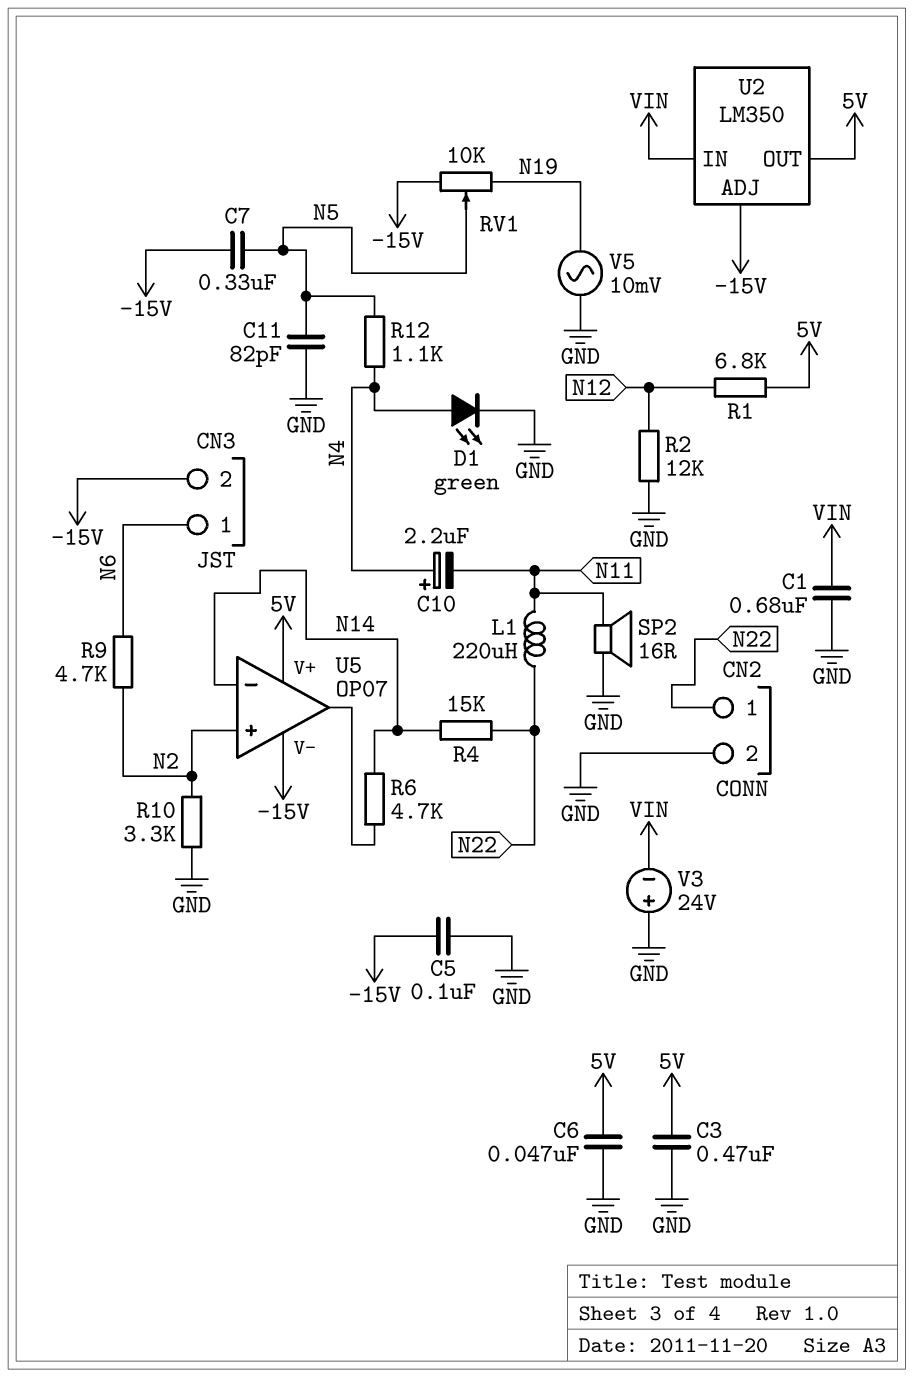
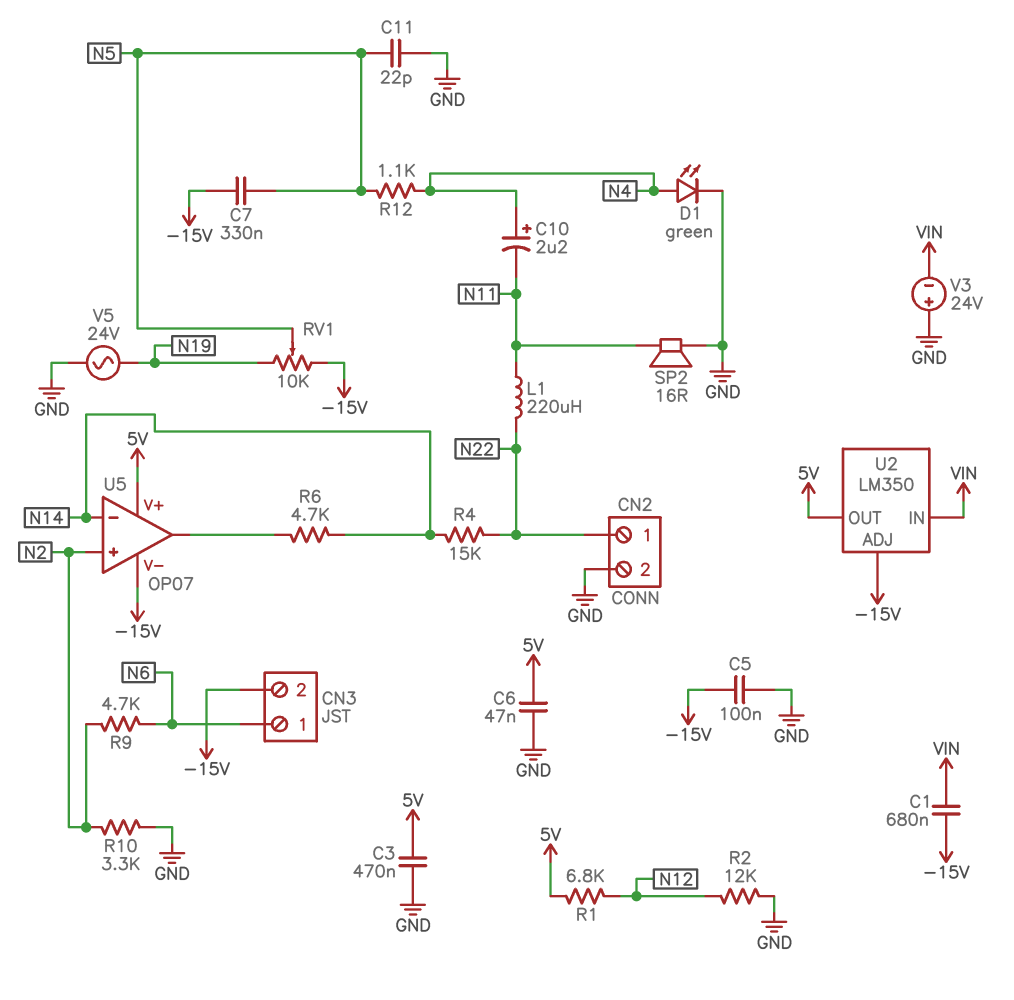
C1: 680nF (GND, VIN) -> 680nF (-15V, VIN)
C11: 82pF (GND, N5) -> 22pF (GND, N5)
V5: AC 10mV (GND, N19) -> AC 24V (GND, N19)

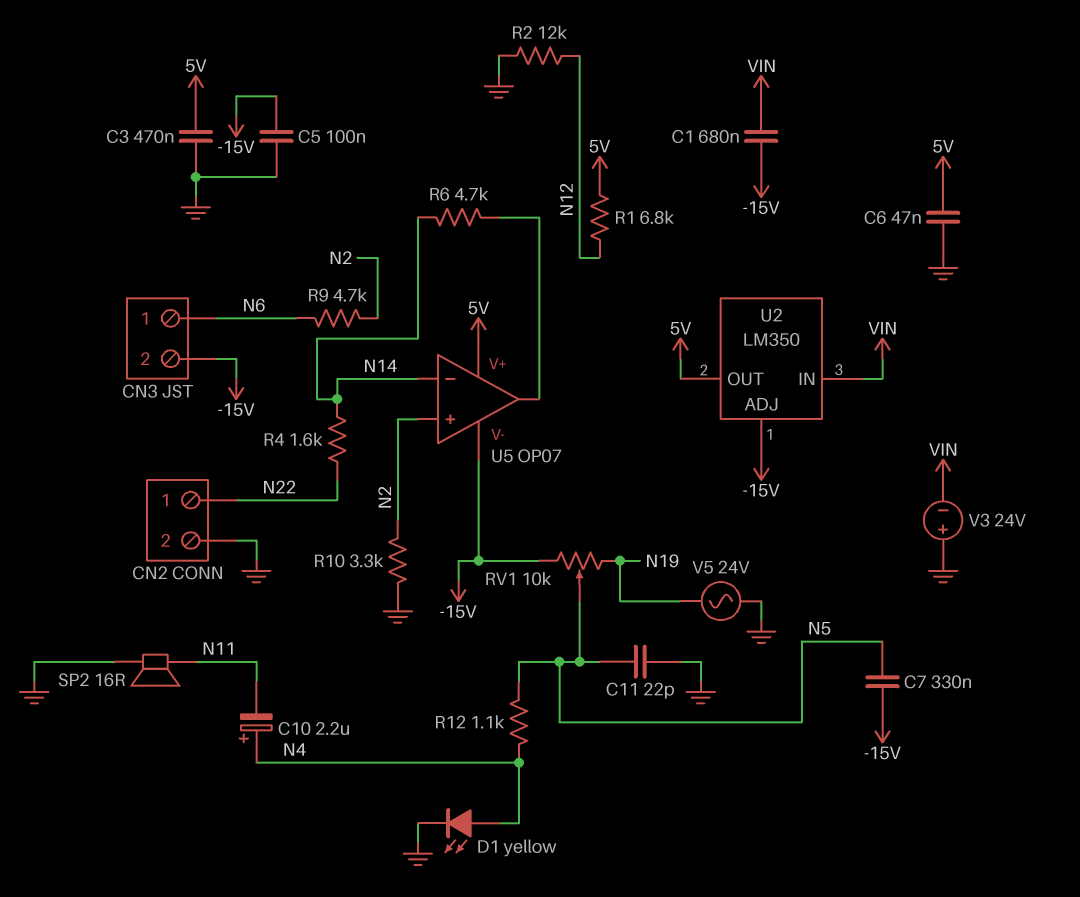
D1: LED green (A N4, K GND) -> LED yellow (A N4, K GND)
L1: 220uH (N11, N22) -> none
R4: 15k (N14, N22) -> 1.6k (N14, N22)

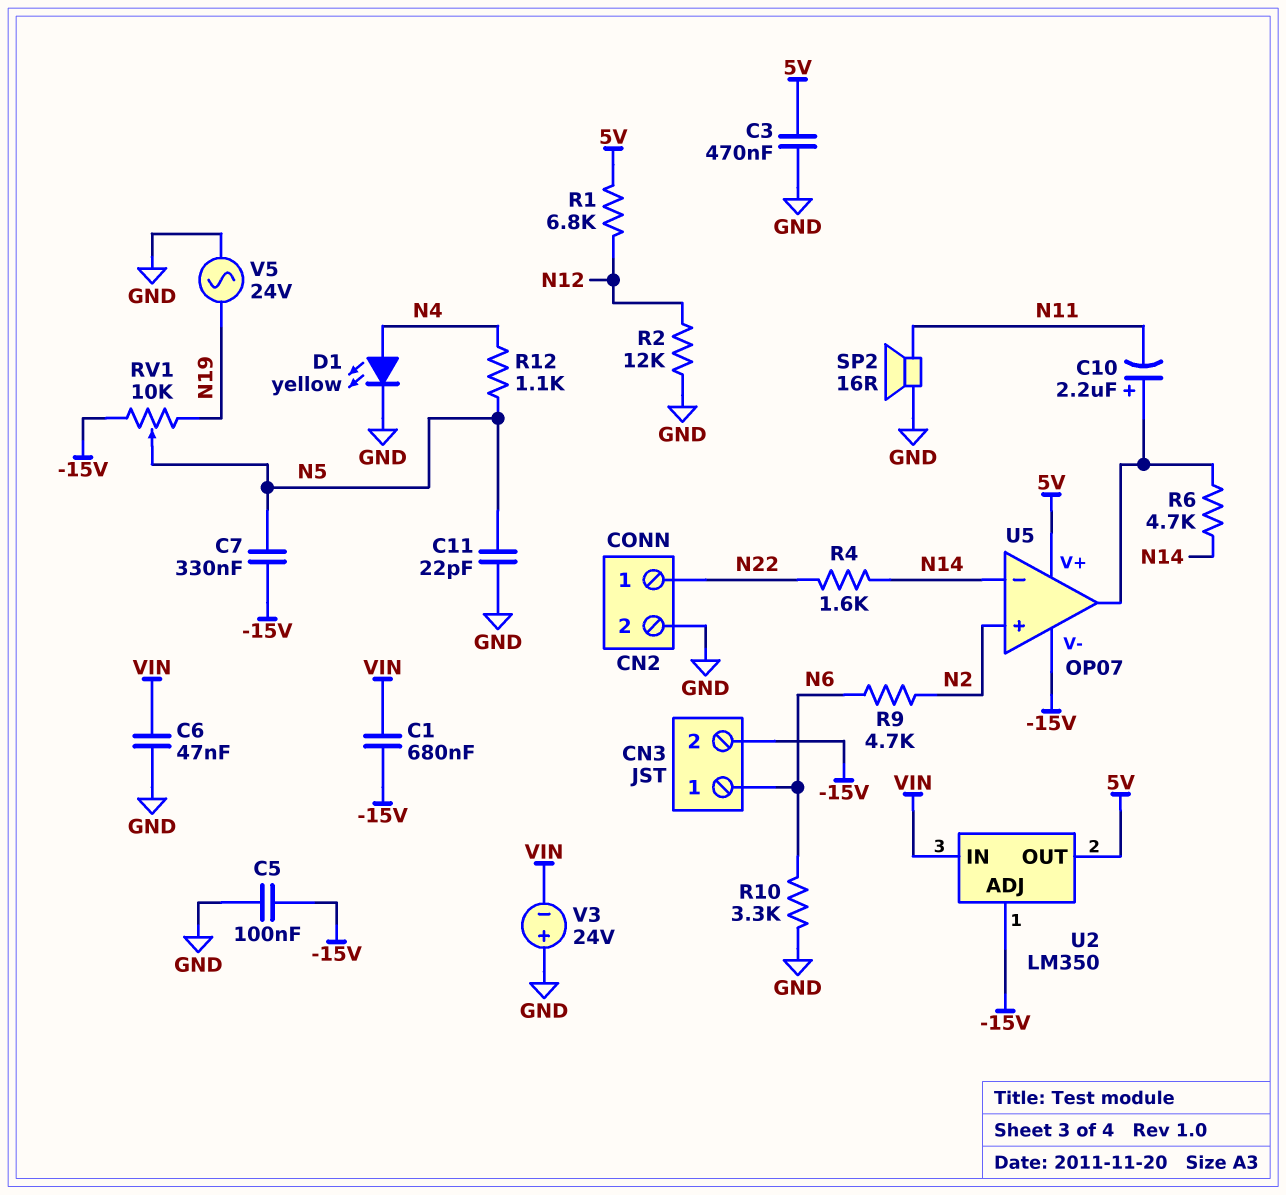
C6: 47nF (5V, GND) -> 47nF (GND, VIN)
C10: 2.2uF (plus N4, minus N11) -> 2.2uF (plus U5/out, minus N11)
R10: 3.3k (GND, N2) -> 3.3k (GND, N6)

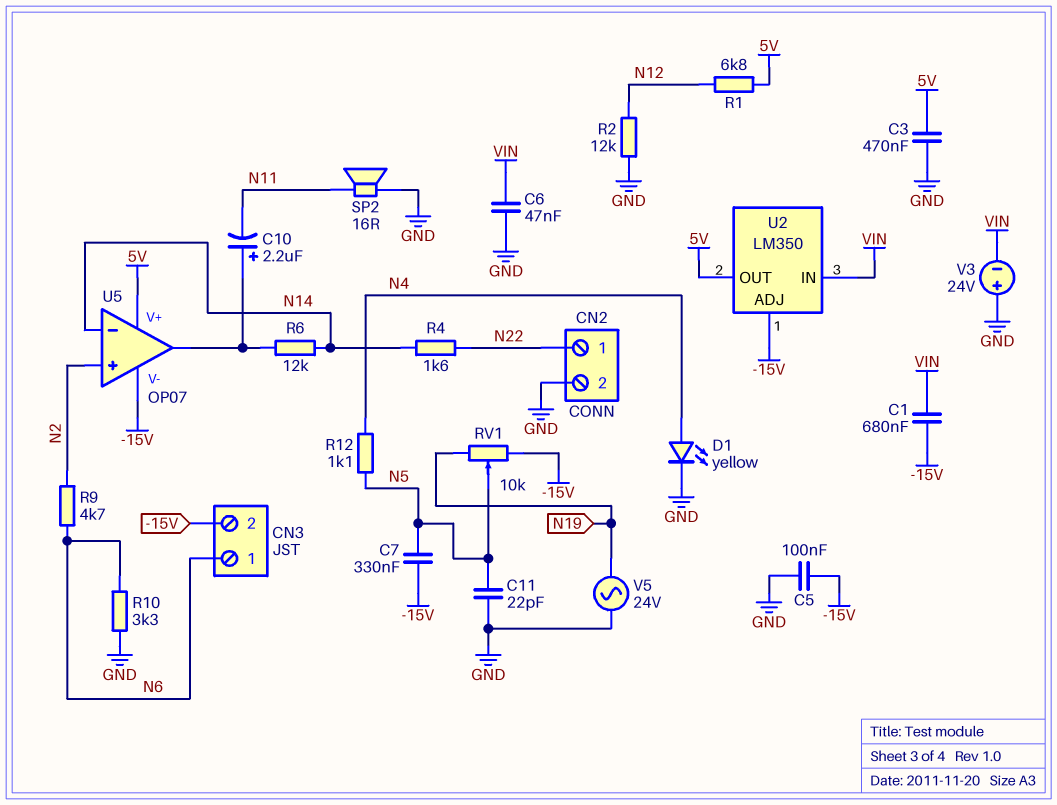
R6: 4.7k (N14, U5/out) -> 12k (N14, U5/out)

